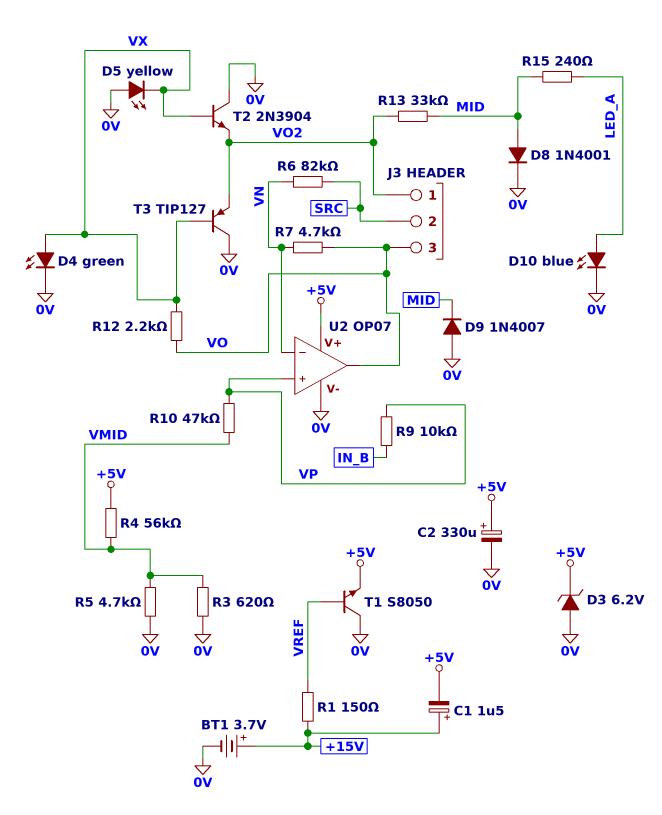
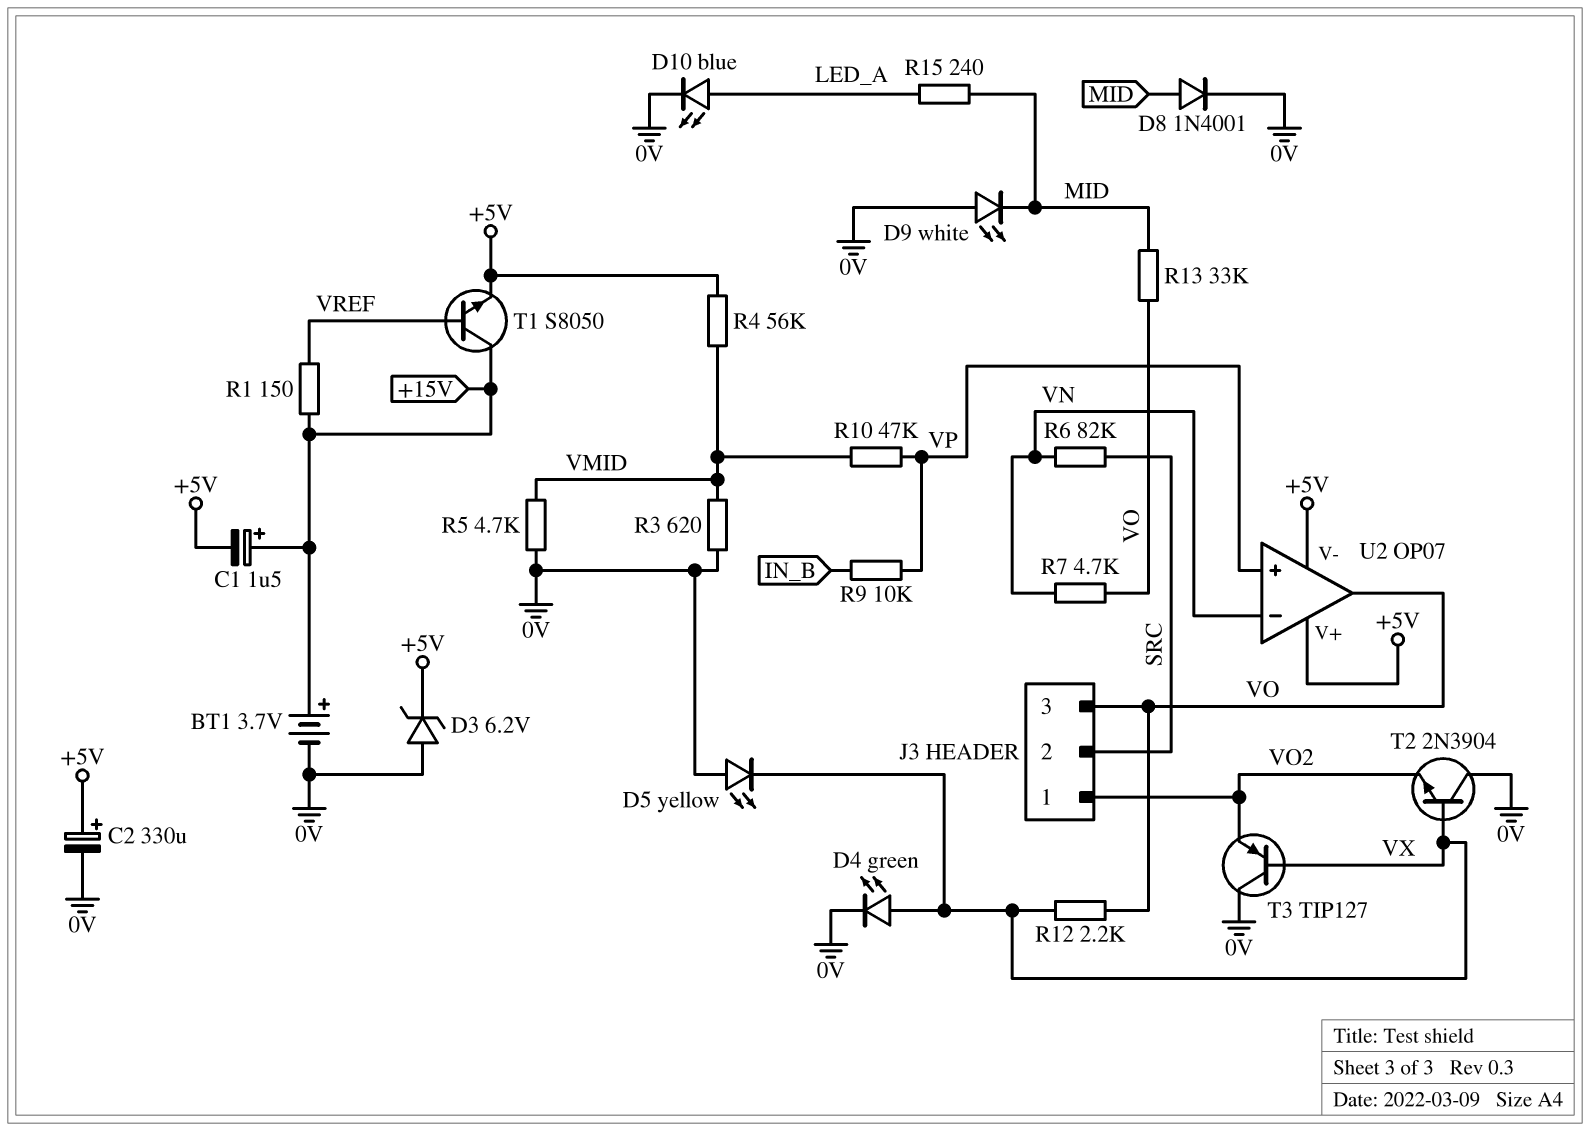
D9: diode 1N4007 (A 0V, K MID) -> LED white (A 0V, K MID)
R13: 33k (MID, VO2) -> 33k (MID, VO)
T1: NPN S8050 (B VREF, C 0V, E +5V) -> NPN S8050 (B VREF, C +15V, E +5V)
U2 pin V-: 0V -> +5V

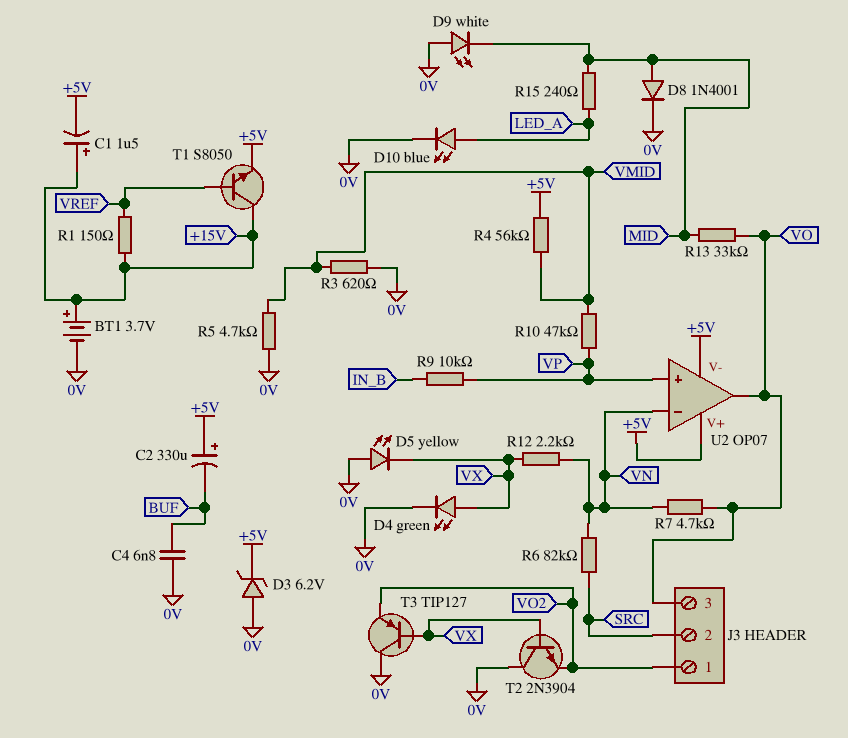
C2: 330uF (plus +5V, minus 0V) -> 330uF (plus +5V, minus BUF)
C4: none -> 6.8nF (0V, BUF)
R12: 2.2k (VO, VX) -> 2.2k (VN, VX)

